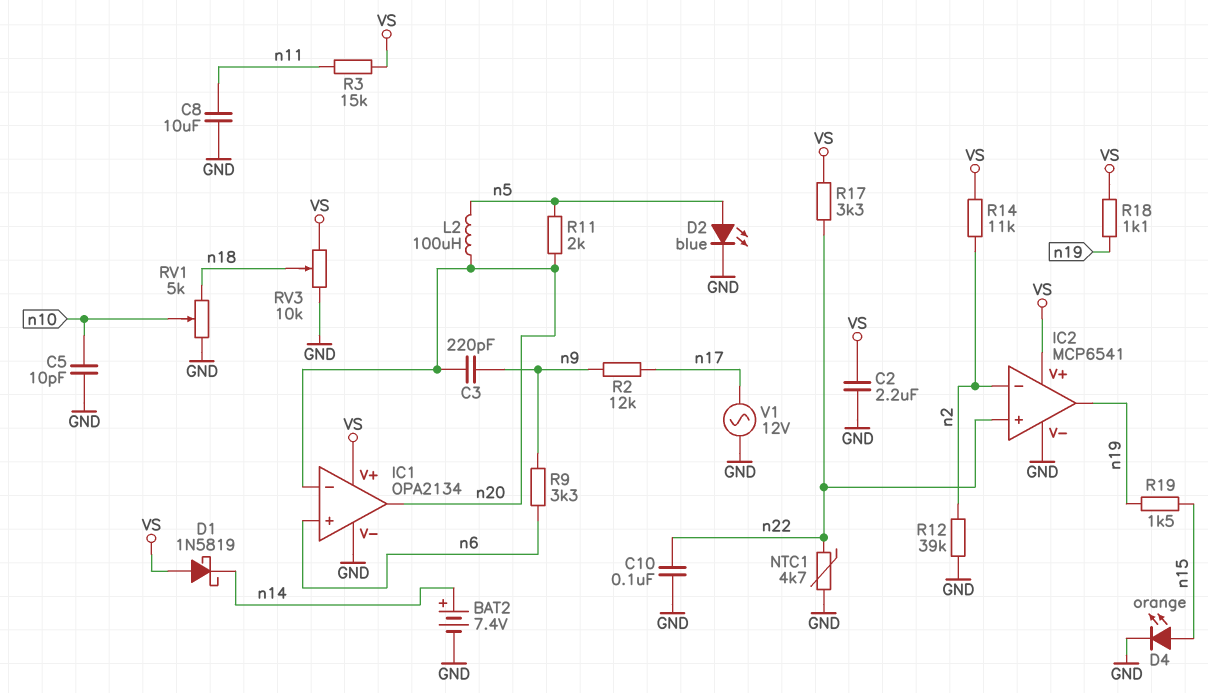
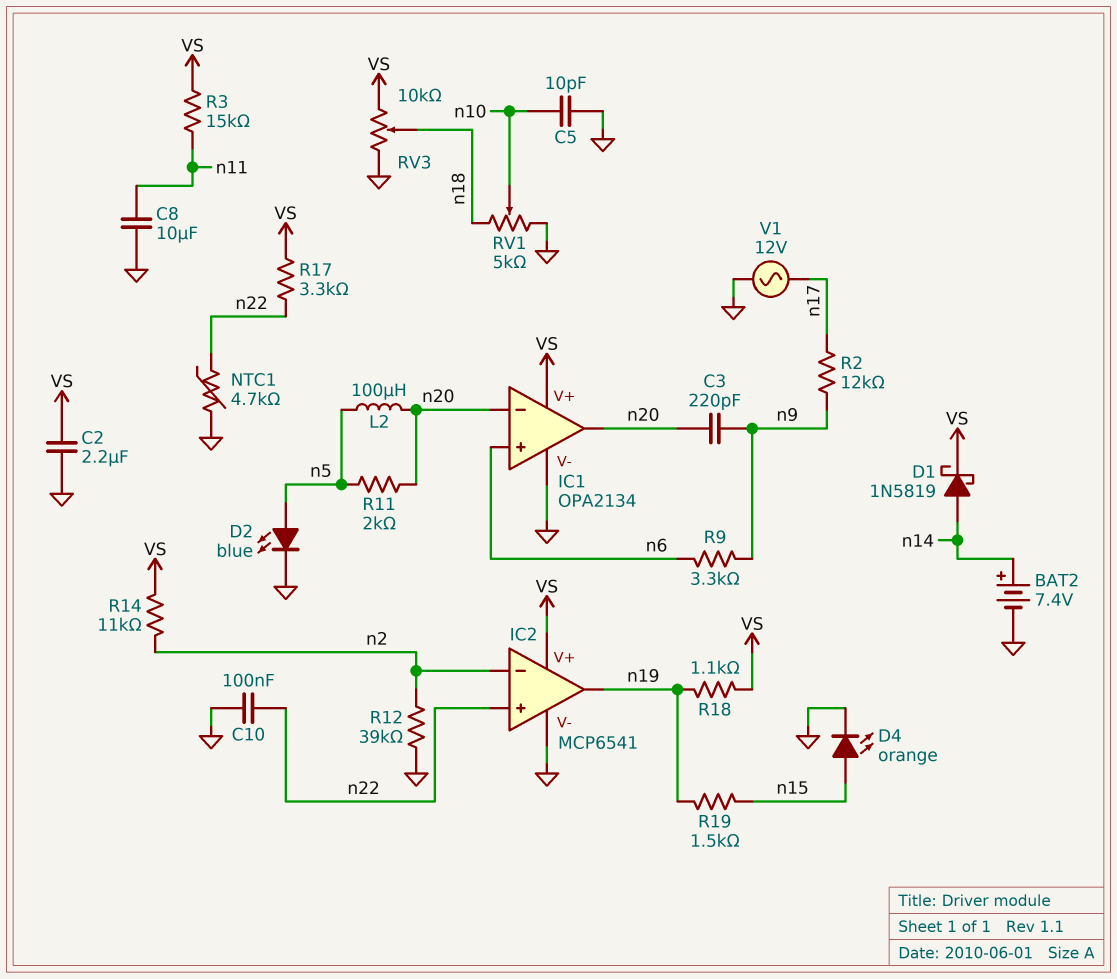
D1: schottky 1N5819 (A VS, K n14) -> schottky 1N5819 (A n14, K VS)

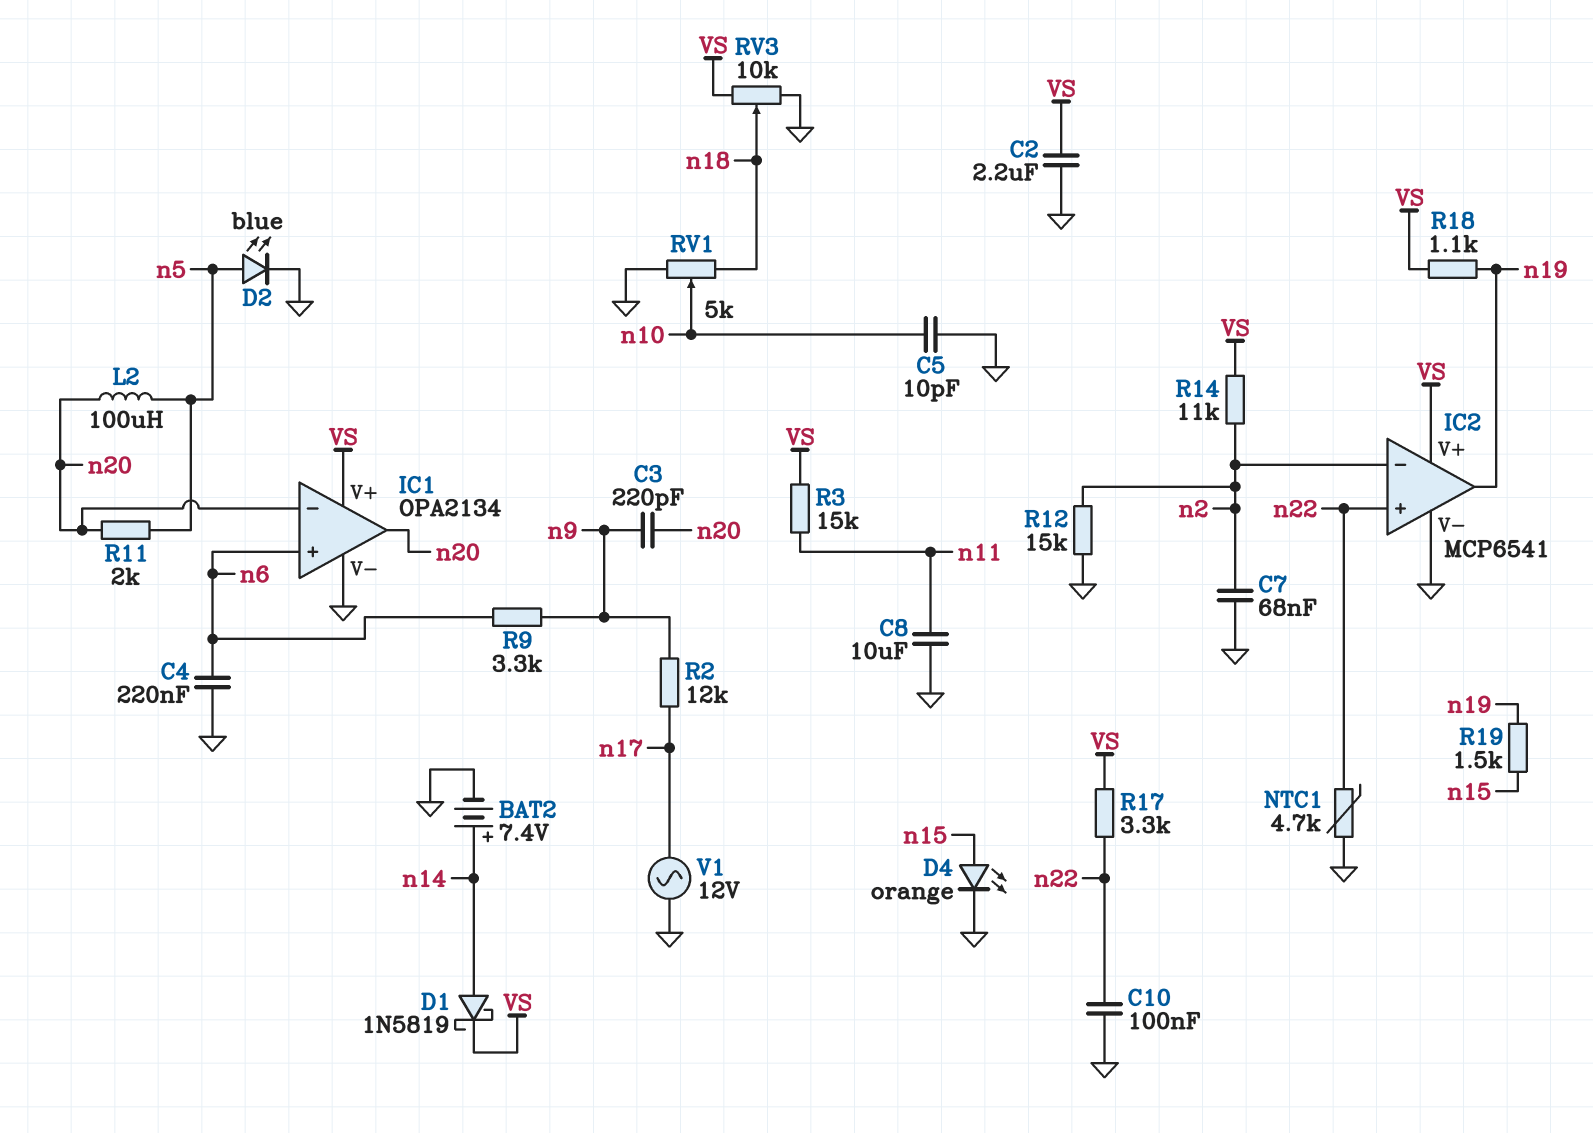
C4: none -> 220nF (GND, n6)
C7: none -> 68nF (GND, n2)
R12: 39k (GND, n2) -> 15k (GND, n2)

